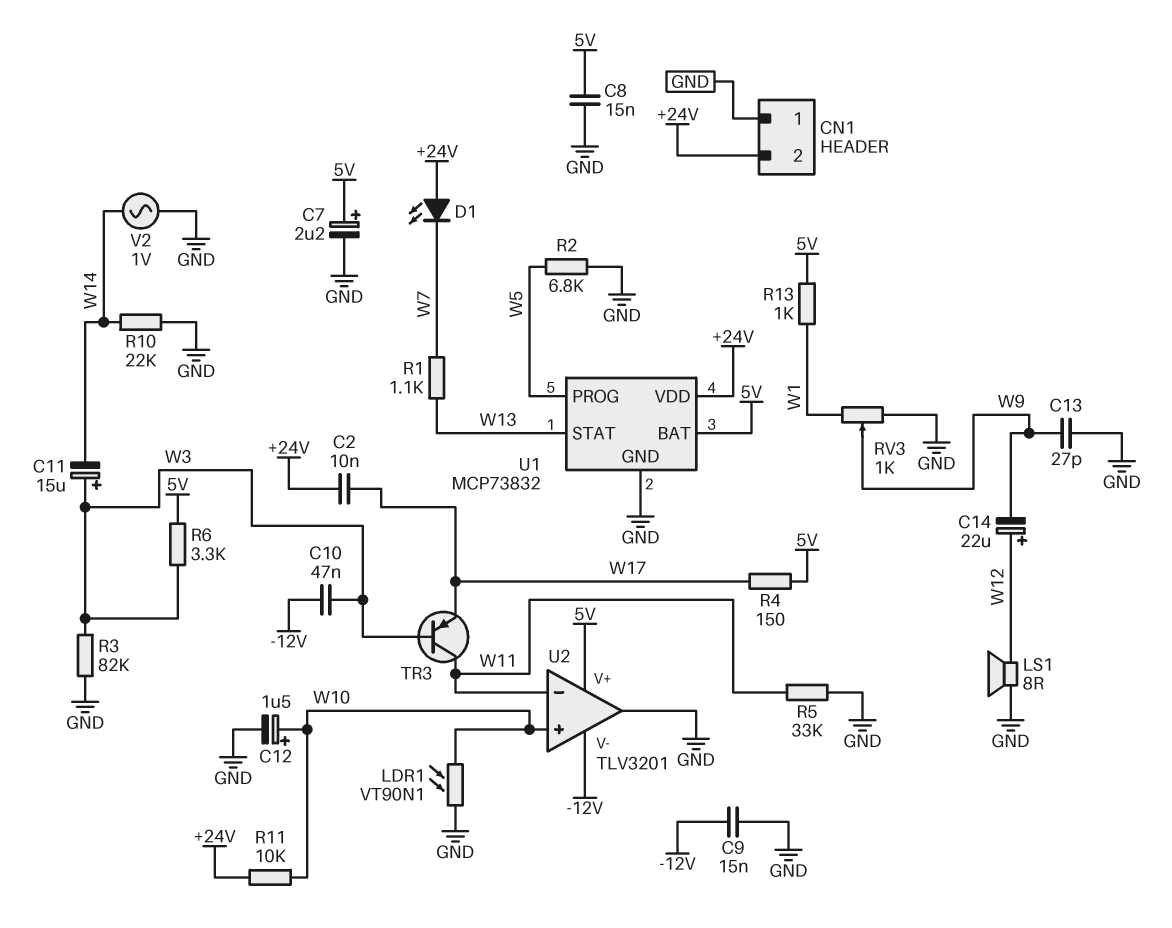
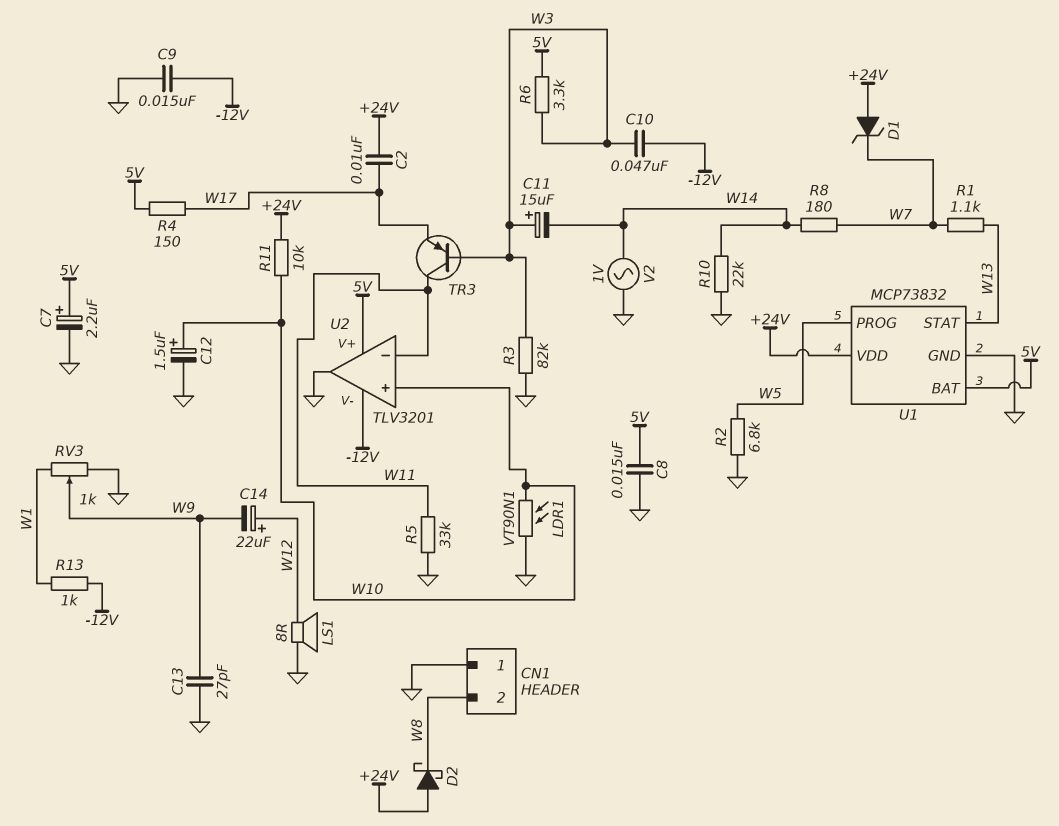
CN1 pin 2: +24V -> W8
D1: LED (A +24V, K W7) -> zener (A +24V, K W7)
D2: none -> schottky (A +24V, K W8)
R8: none -> 180 (W7, W14)
R13: 1k (5V, W1) -> 1k (-12V, W1)

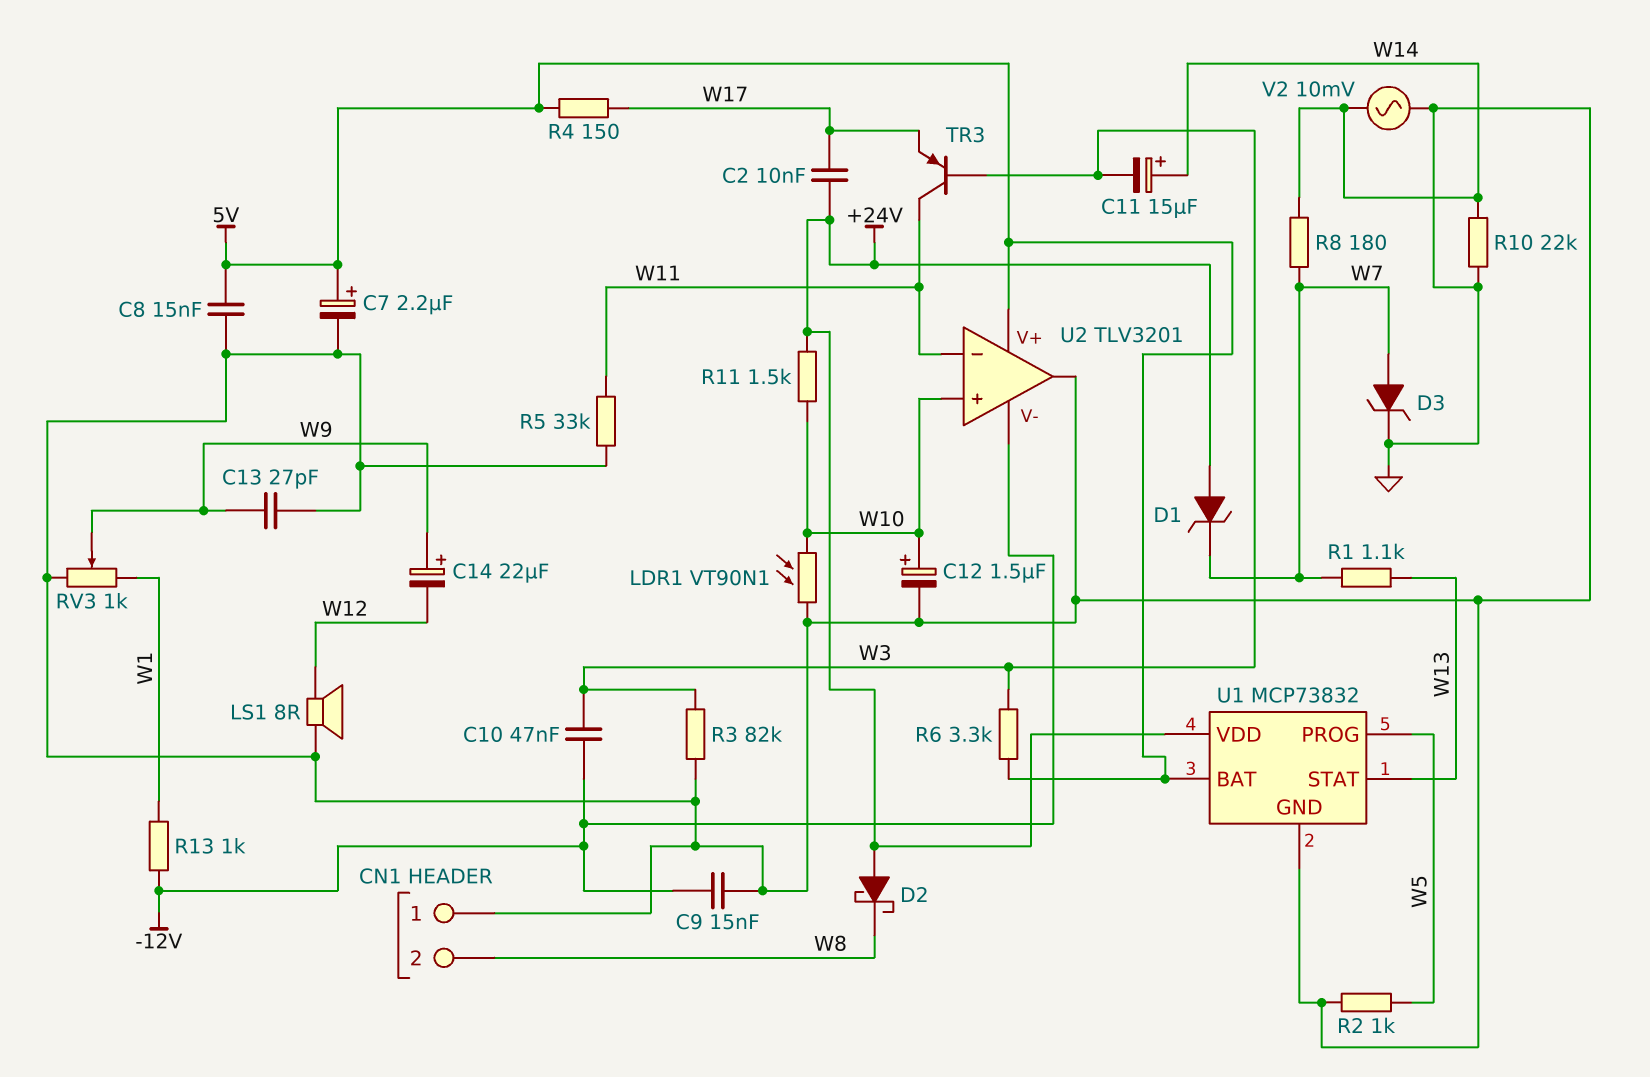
C11: 15uF (plus W3, minus W14) -> 15uF (plus W14, minus W3)
C14: 22uF (plus W12, minus W9) -> 22uF (plus W9, minus W12)
D3: none -> zener (A W7, K GND)
R2: 6.8k (GND, W5) -> 1k (GND, W5)
R11: 10k (+24V, W10) -> 1.5k (+24V, W10)
V2: AC 1V (GND, W14) -> AC 10mV (GND, W14)

